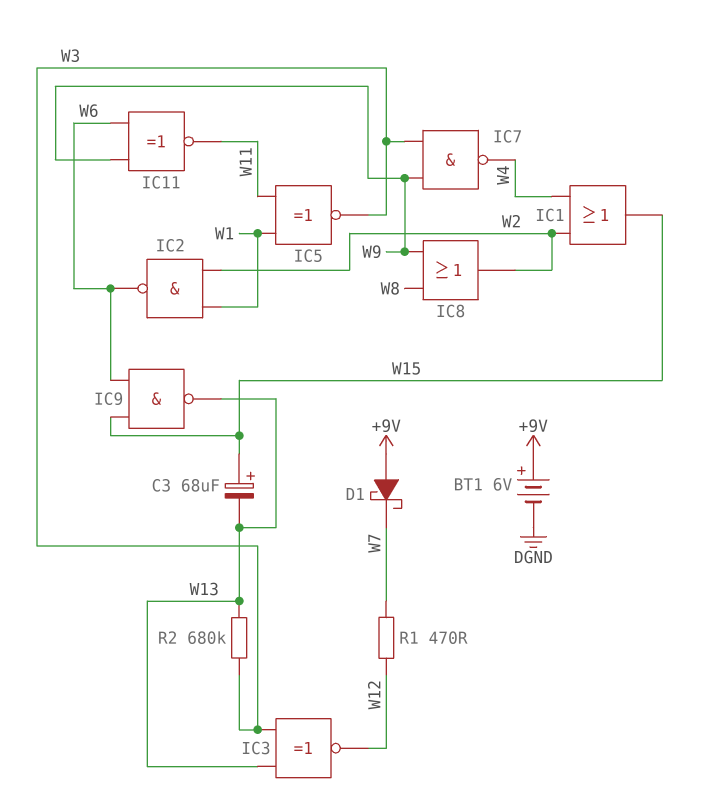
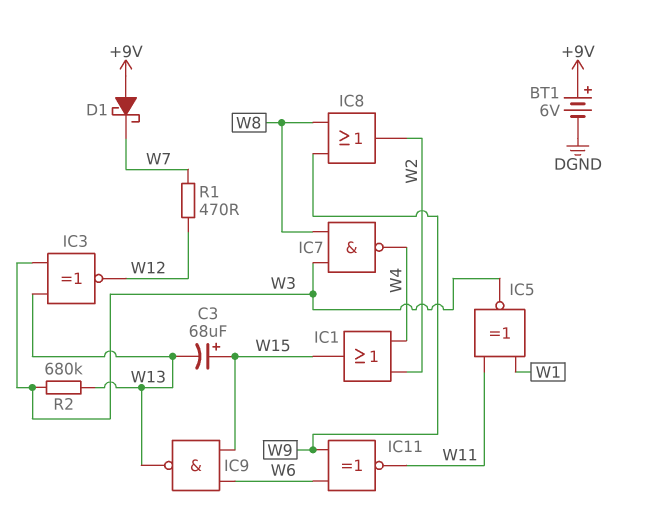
IC2: NAND (in W1, in W2, out W6) -> none
IC7: NAND (in W3, in W9, out W4) -> NAND (in W3, in W8, out W4)

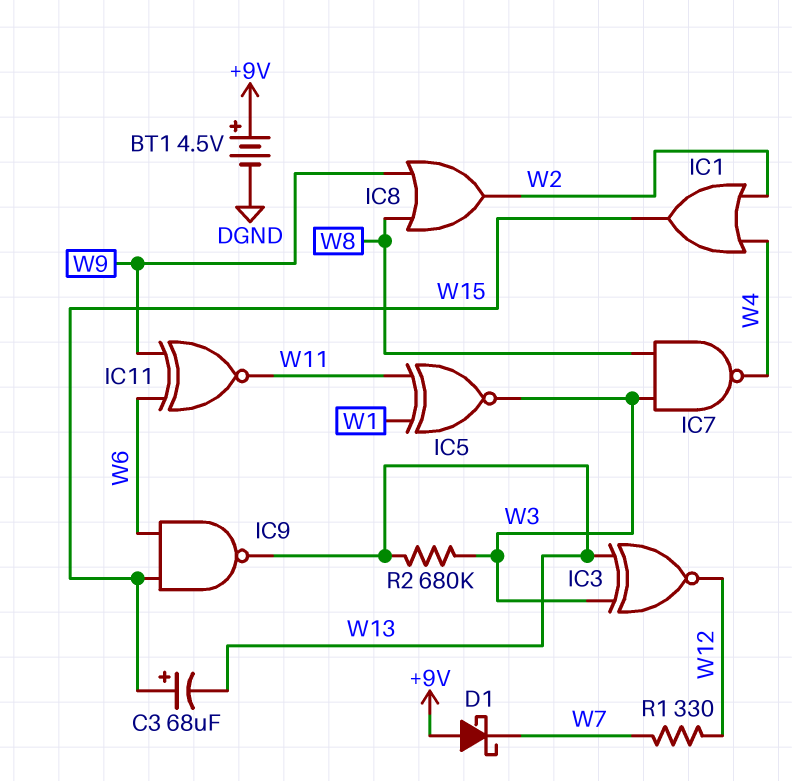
BT1: 6V (plus +9V, minus DGND) -> 4.5V (plus +9V, minus DGND)
R1: 470 (W7, W12) -> 330 (W7, W12)

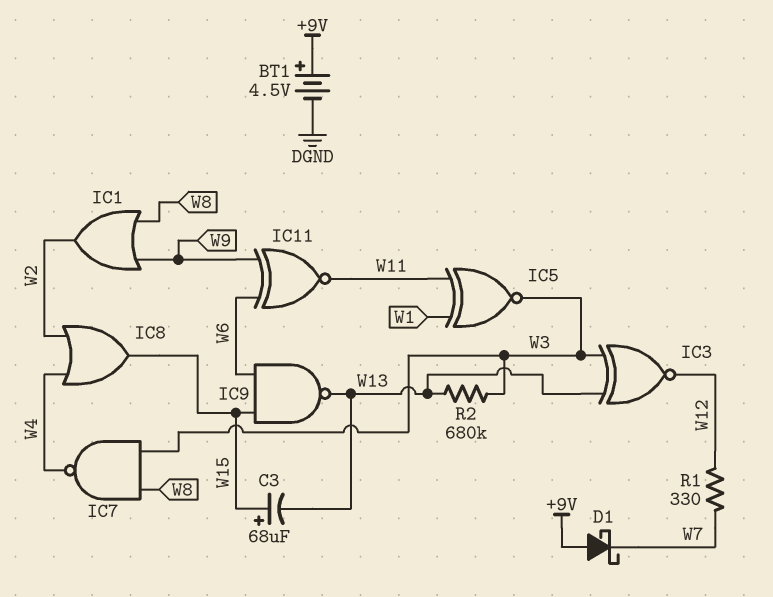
IC1: OR (in W2, in W4, out W15) -> OR (in W8, in W9, out W2)
IC8: OR (in W8, in W9, out W2) -> OR (in W2, in W4, out W15)

